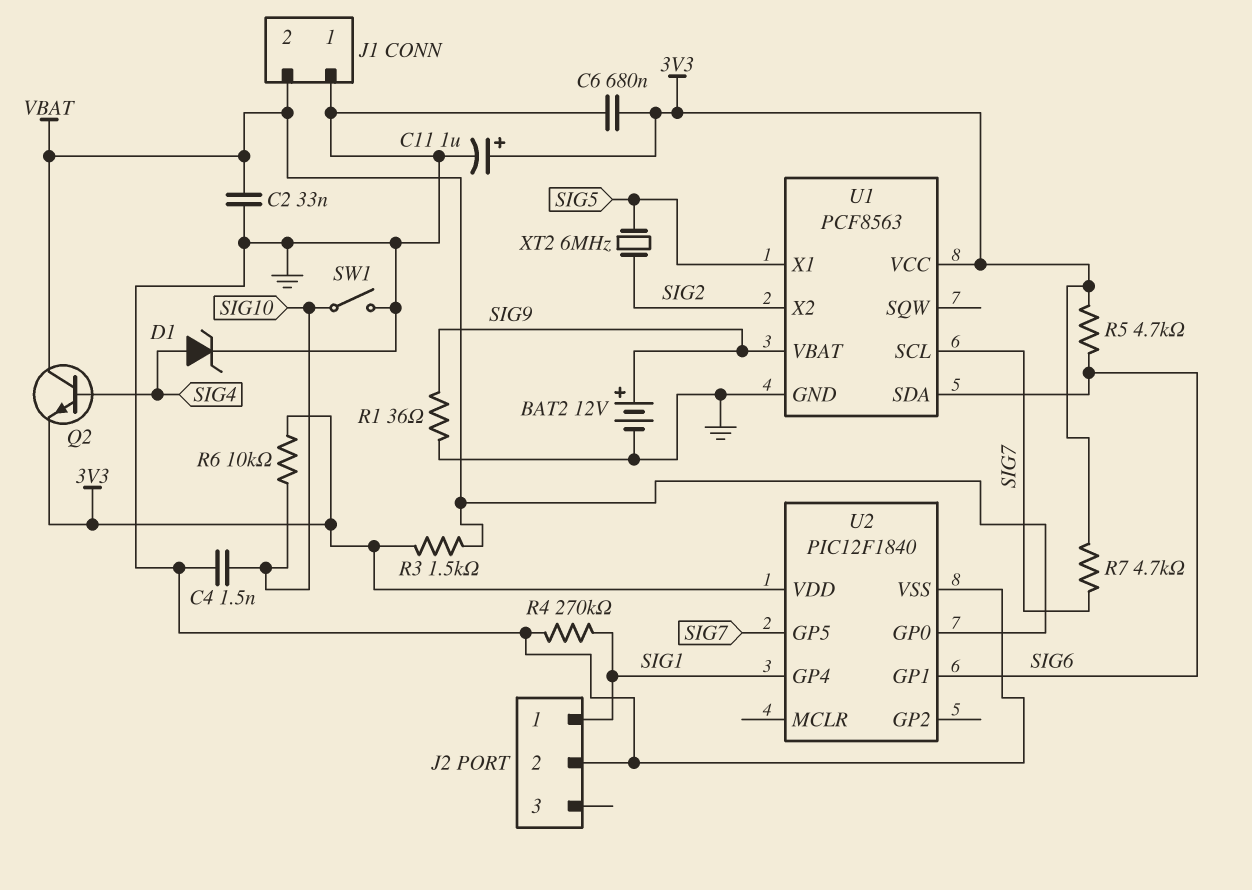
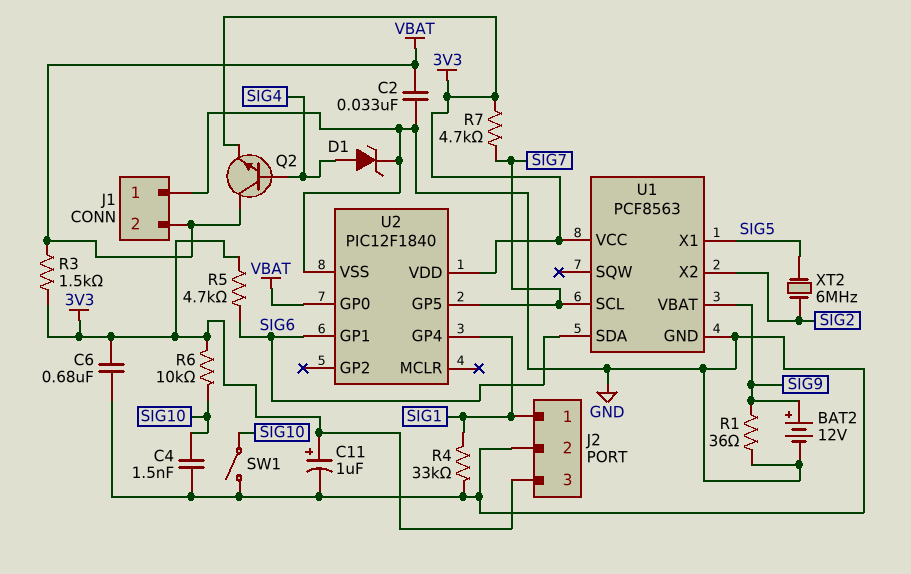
J2 pin 3: none -> 3V3
R4: 270k (GND, SIG1) -> 33k (GND, SIG1)

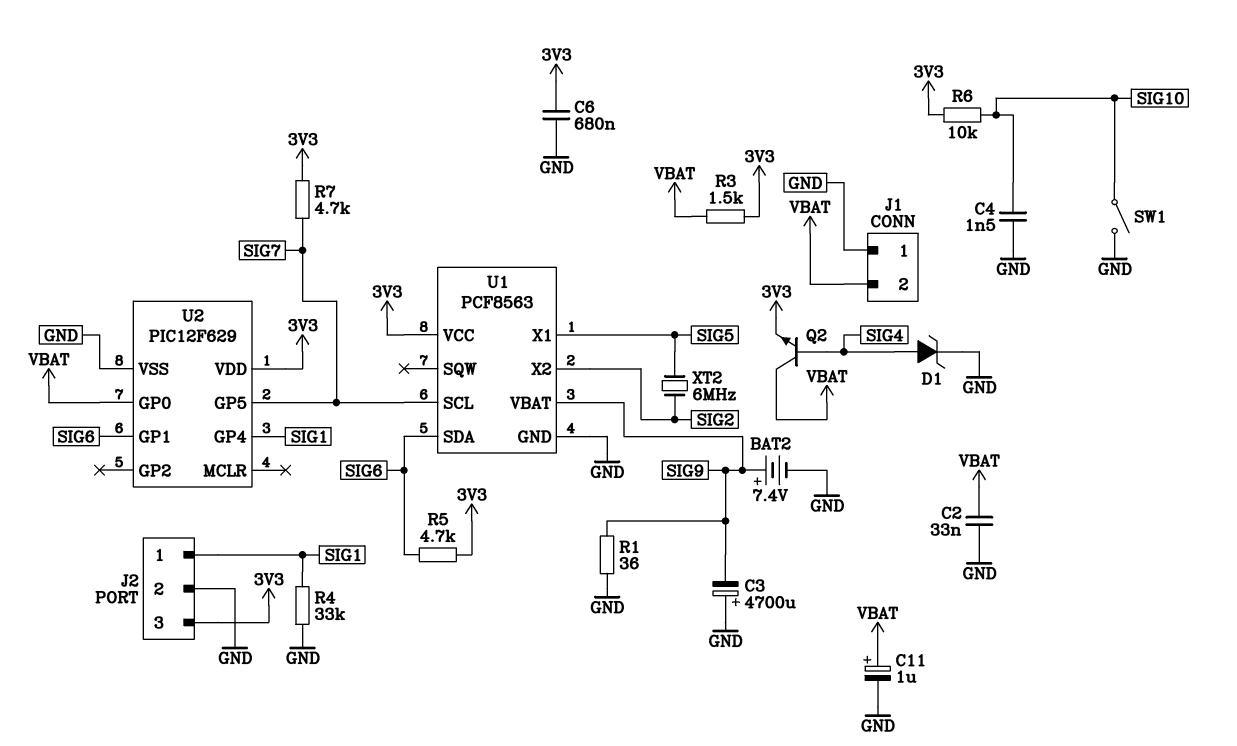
BAT2: 12V (plus SIG9, minus GND) -> 7.4V (plus SIG9, minus GND)
C3: none -> 4700uF (plus GND, minus SIG9)
C11: 1uF (plus 3V3, minus GND) -> 1uF (plus VBAT, minus GND)
U2: PIC12F1840 -> PIC12F629

